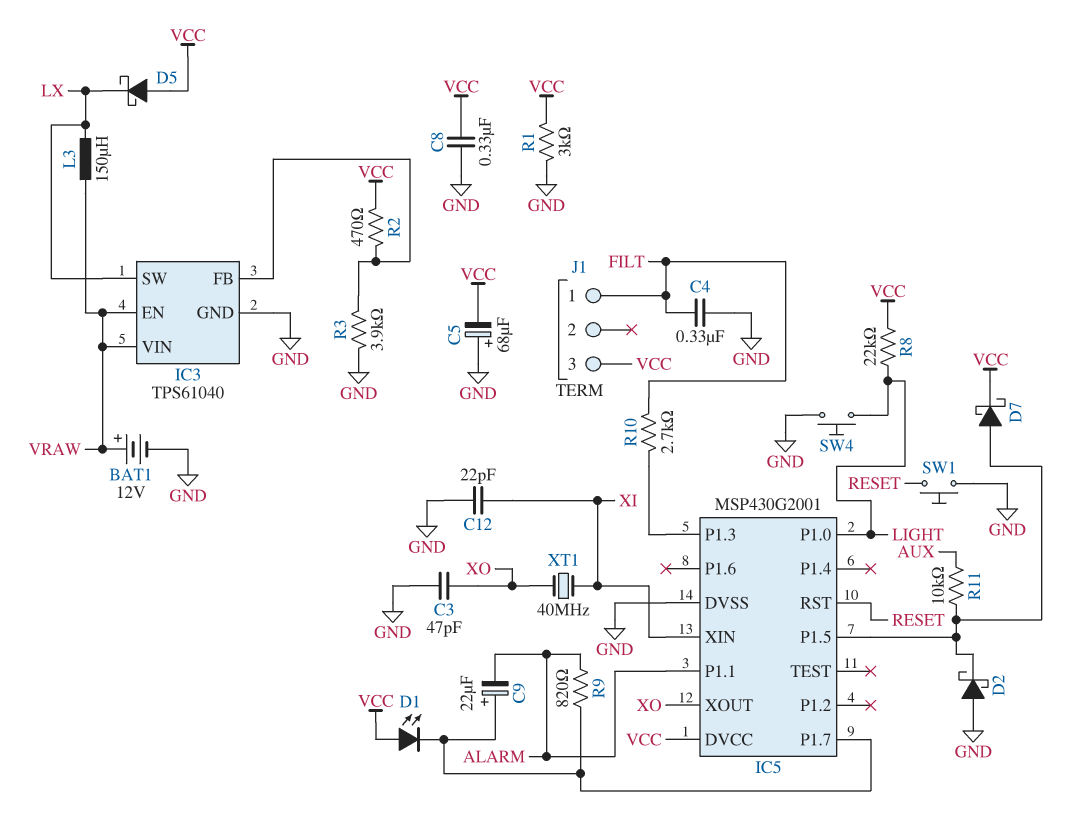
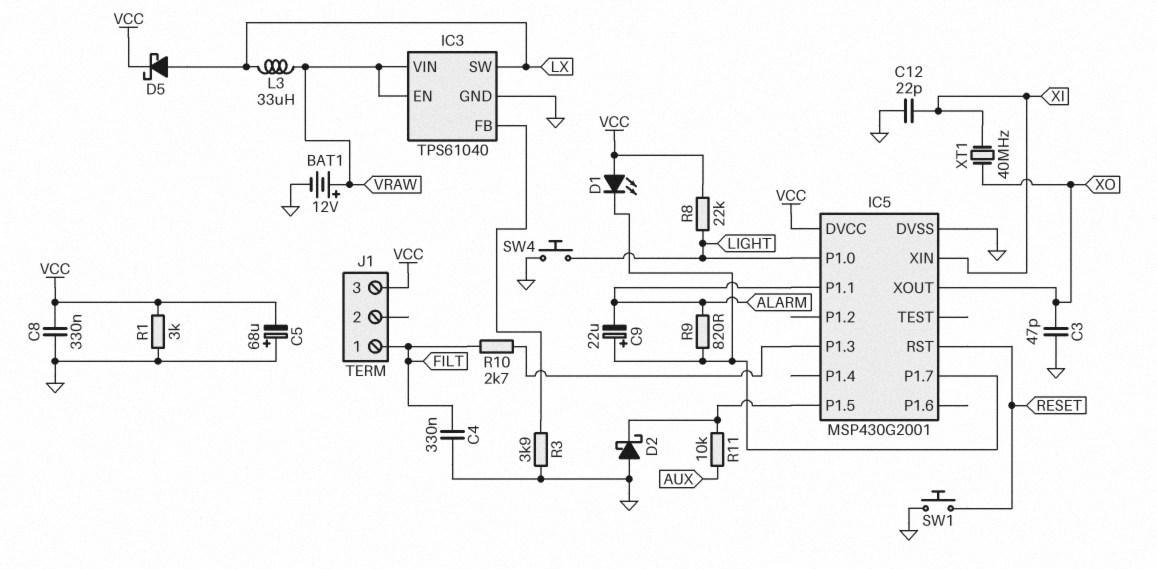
D5: schottky (A VCC, K LX) -> schottky (A LX, K VCC)
D7: schottky (A IC5/P1.5, K VCC) -> none
L3: 150uH (LX, VRAW) -> 33uH (LX, VRAW)
R2: 470 (IC3/FB, VCC) -> none

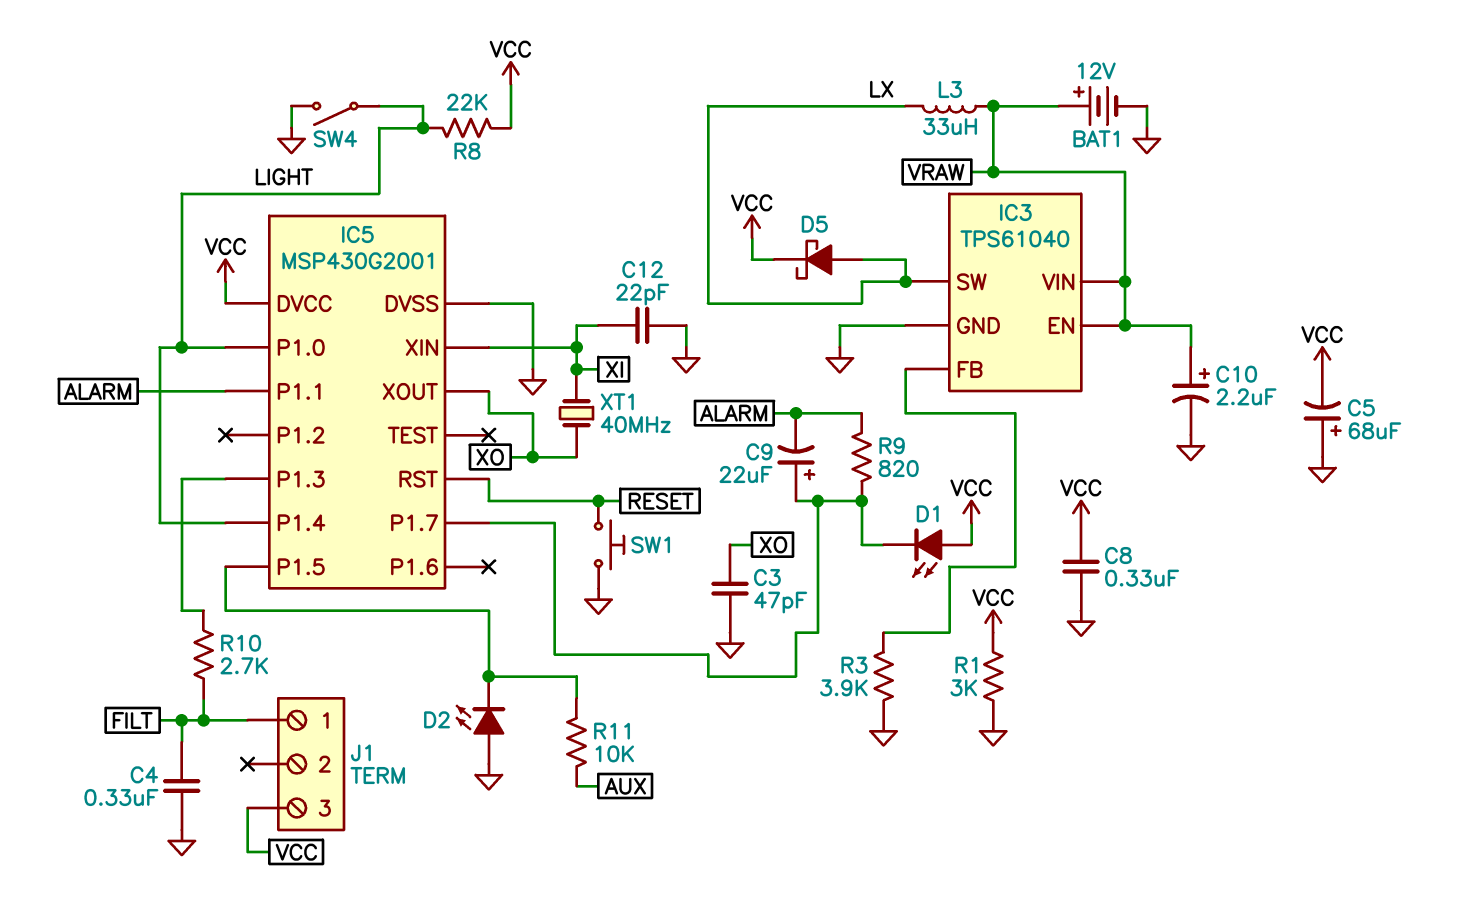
C10: none -> 2.2uF (plus VRAW, minus GND)
D2: schottky (A GND, K IC5/P1.5) -> LED (A GND, K IC5/P1.5)
IC5 pin P1.4: none -> LIGHT
SW4: button (GND, LIGHT) -> switch (GND, LIGHT)

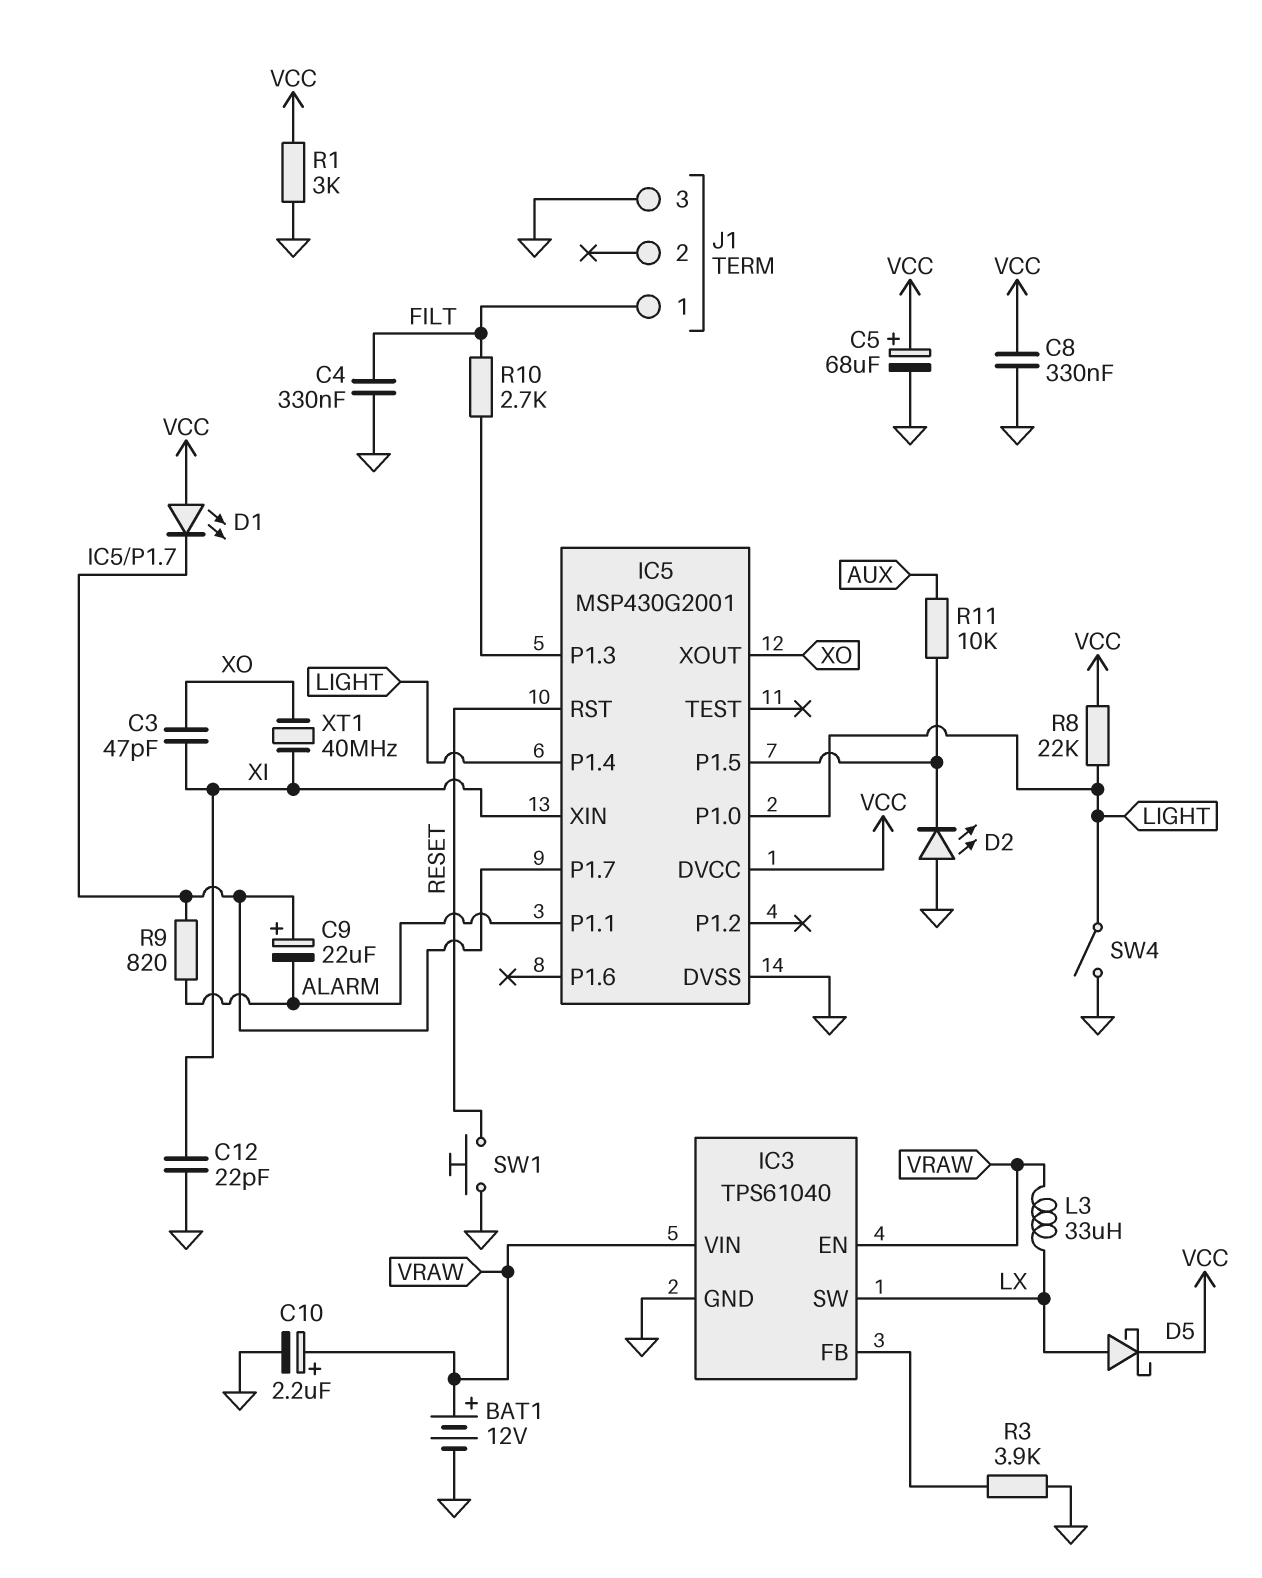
C3: 47pF (GND, XO) -> 47pF (XI, XO)
C5: 68uF (plus GND, minus VCC) -> 68uF (plus VCC, minus GND)
J1 pin 3: VCC -> GND

